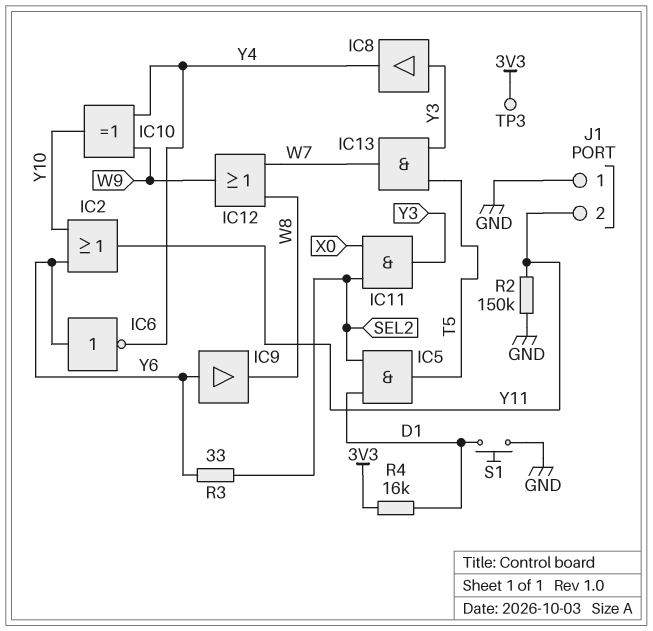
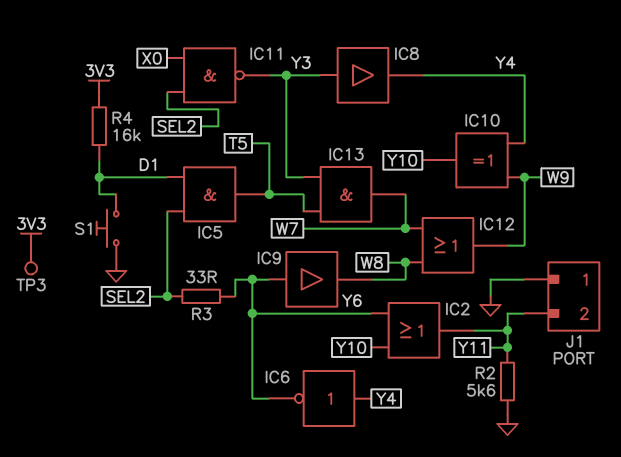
IC6: NOT (in Y6, out Y4) -> NOT (in Y4, out Y6)
IC11: AND (in SEL2, in X0, out Y3) -> NAND (in SEL2, in X0, out Y3)
R2: 150k (GND, Y11) -> 5.6k (GND, Y11)

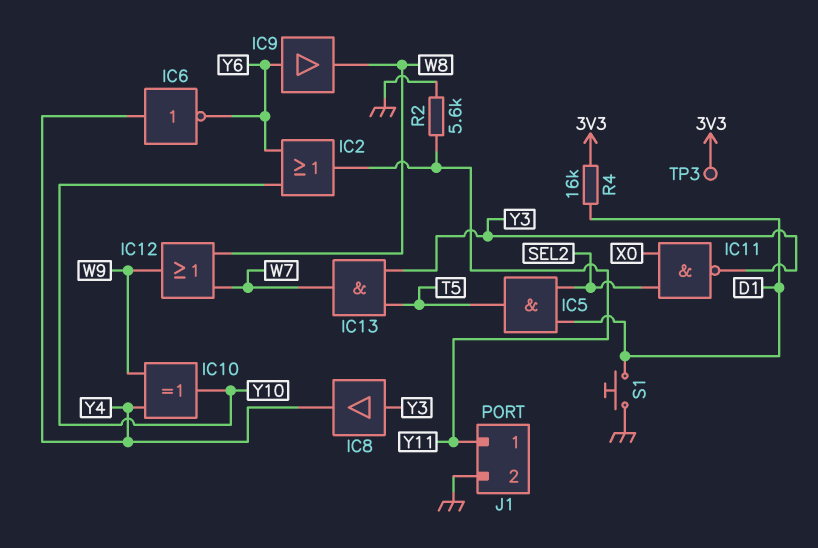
J1 pin 1: GND -> Y11
J1 pin 2: Y11 -> GND
R3: 33 (SEL2, Y6) -> none

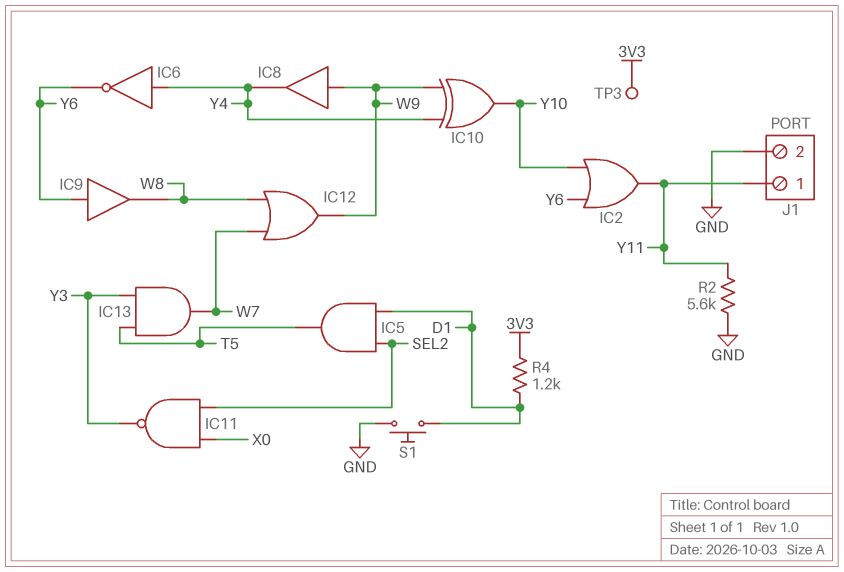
IC8: buffer (in Y3, out Y4) -> buffer (in W9, out Y4)
R4: 16k (3V3, D1) -> 1.2k (3V3, D1)

